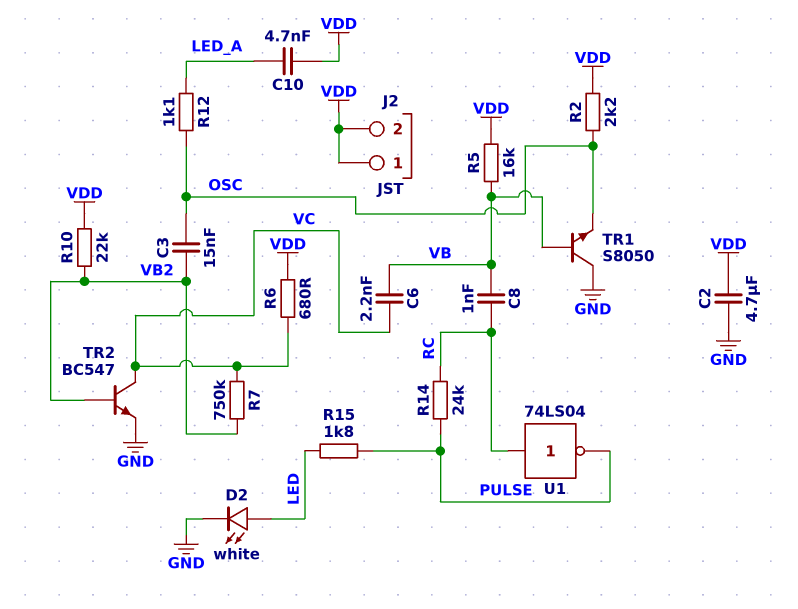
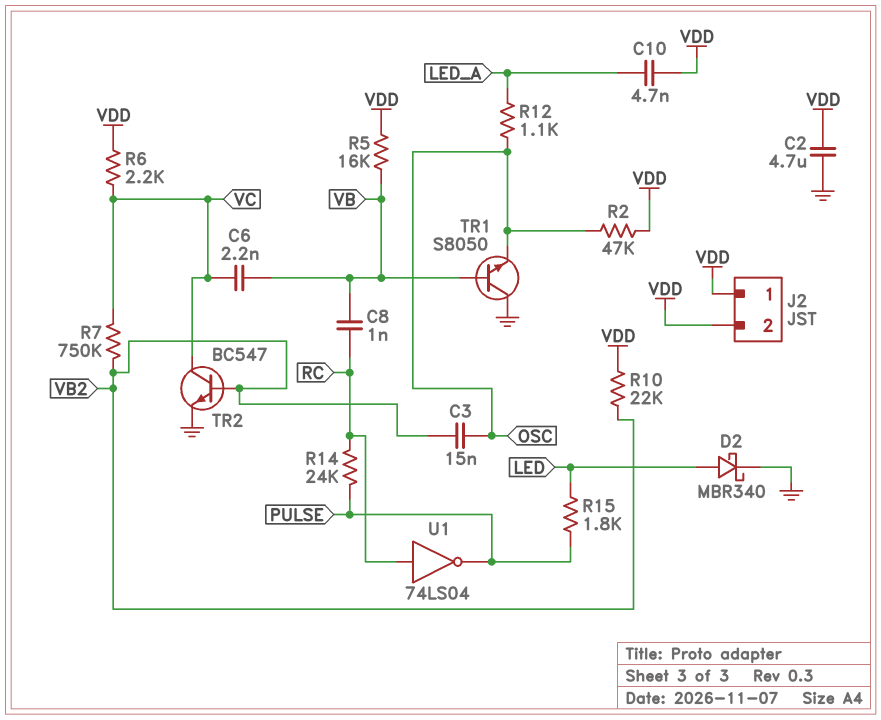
D2: LED white (A LED, K GND) -> schottky MBR340 (A LED, K GND)
R2: 2.2k (OSC, VDD) -> 47k (OSC, VDD)
R6: 680 (VC, VDD) -> 2.2k (VC, VDD)

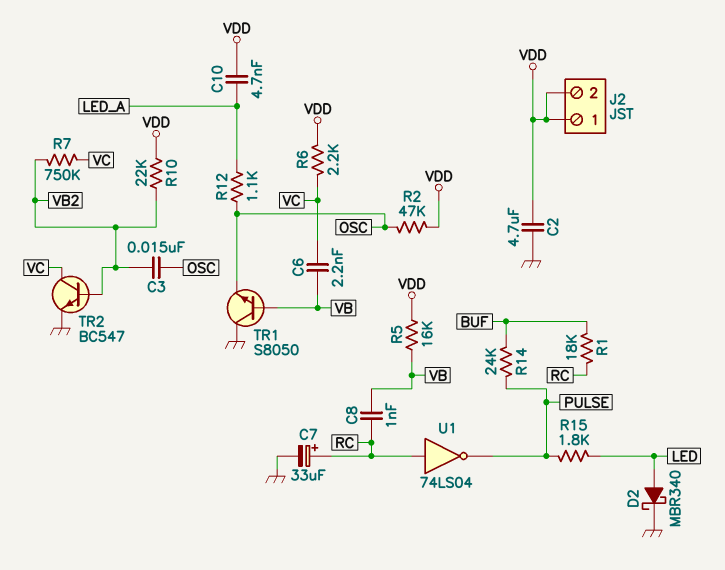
C7: none -> 33uF (plus RC, minus GND)
R1: none -> 18k (BUF, RC)
R14: 24k (PULSE, RC) -> 24k (BUF, PULSE)

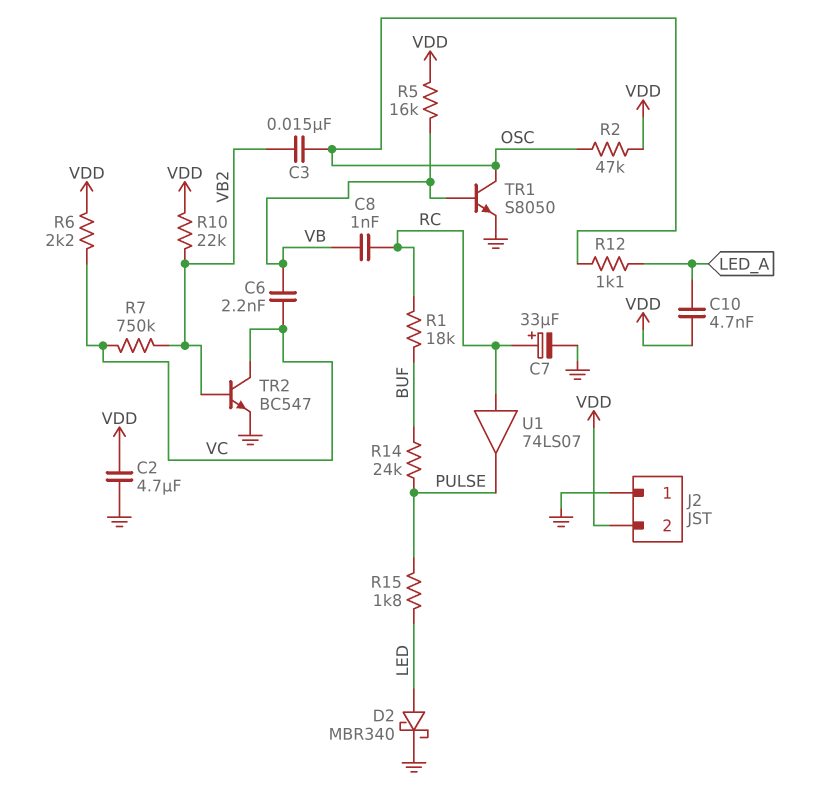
J2 pin 1: VDD -> GND
TR1: NPN S8050 (B VB, C GND, E OSC) -> NPN S8050 (B VB, C OSC, E GND)
U1: NOT 74LS04 (in RC, out PULSE) -> buffer 74LS07 (in RC, out PULSE)

